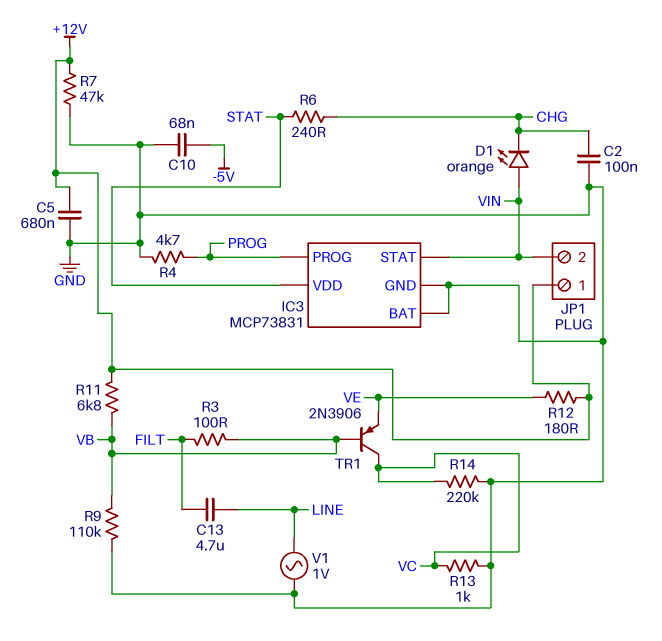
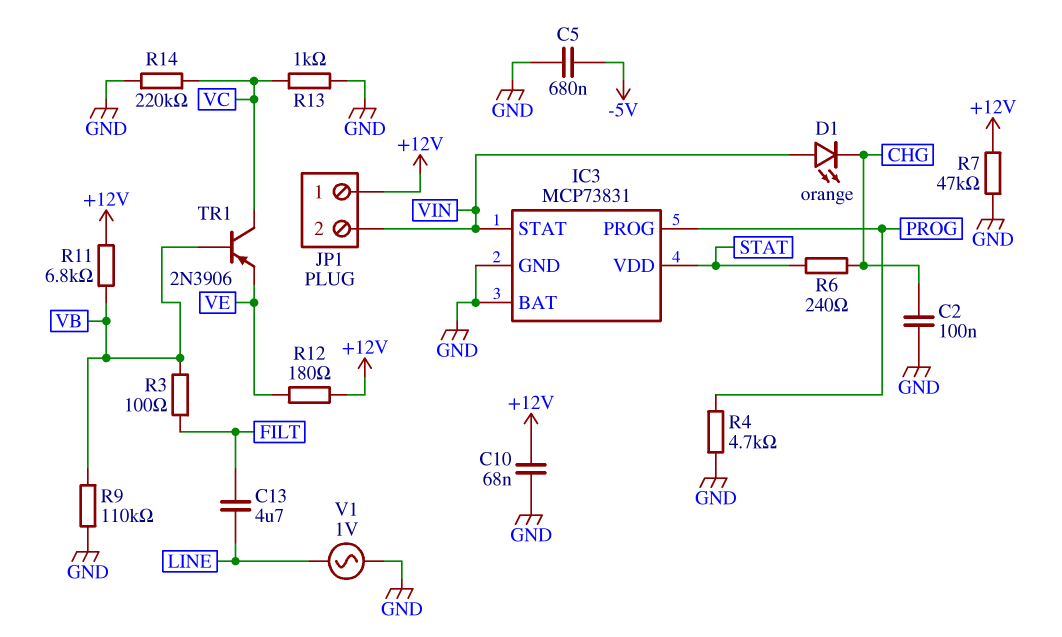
C5: 680nF (+12V, GND) -> 680nF (-5V, GND)
C10: 68nF (-5V, GND) -> 68nF (+12V, GND)

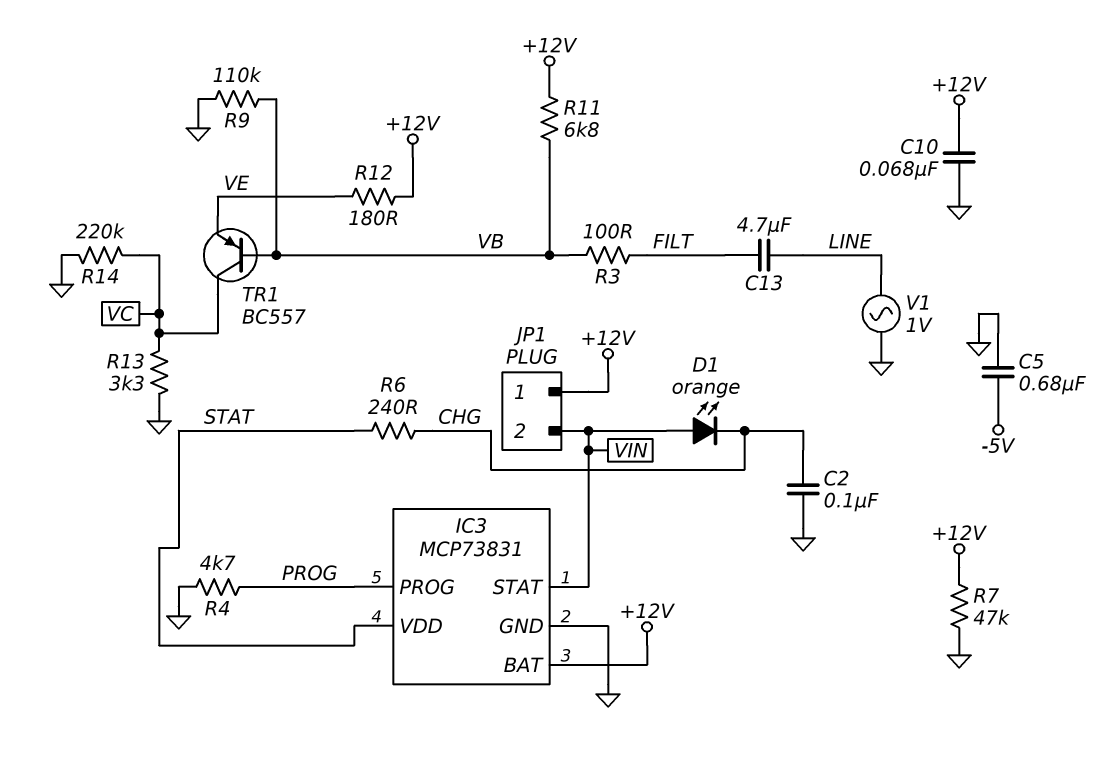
IC3 pin BAT: GND -> +12V
R13: 1k (GND, VC) -> 3.3k (GND, VC)
TR1: PNP 2N3906 (B VB, C VC, E VE) -> PNP BC557 (B VB, C VC, E VE)

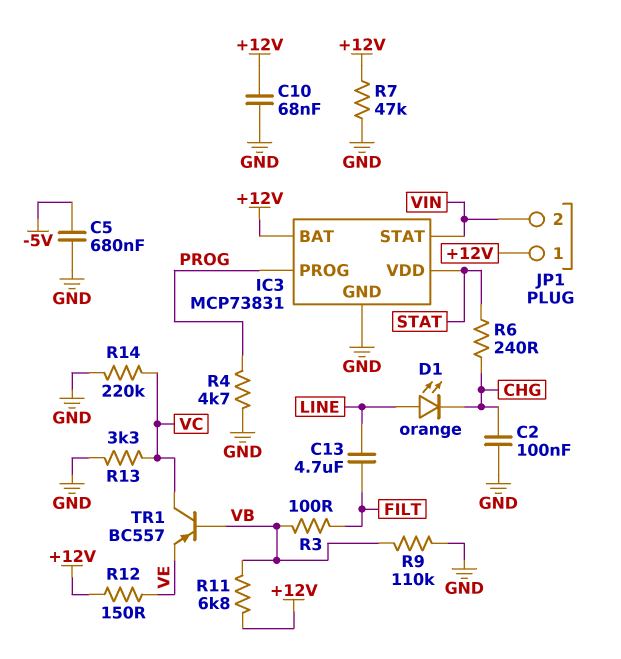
D1: LED orange (A VIN, K CHG) -> LED orange (A LINE, K CHG)
R12: 180 (+12V, VE) -> 150 (+12V, VE)
V1: AC 1V (GND, LINE) -> none

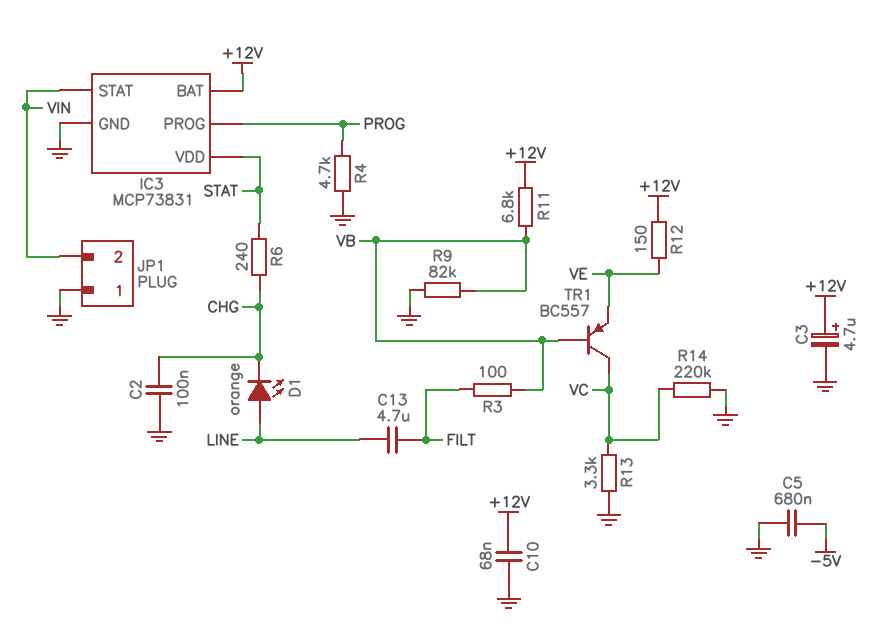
C3: none -> 4.7uF (plus +12V, minus GND)
JP1 pin 1: +12V -> GND
R7: 47k (+12V, GND) -> none
R9: 110k (GND, VB) -> 82k (GND, VB)

